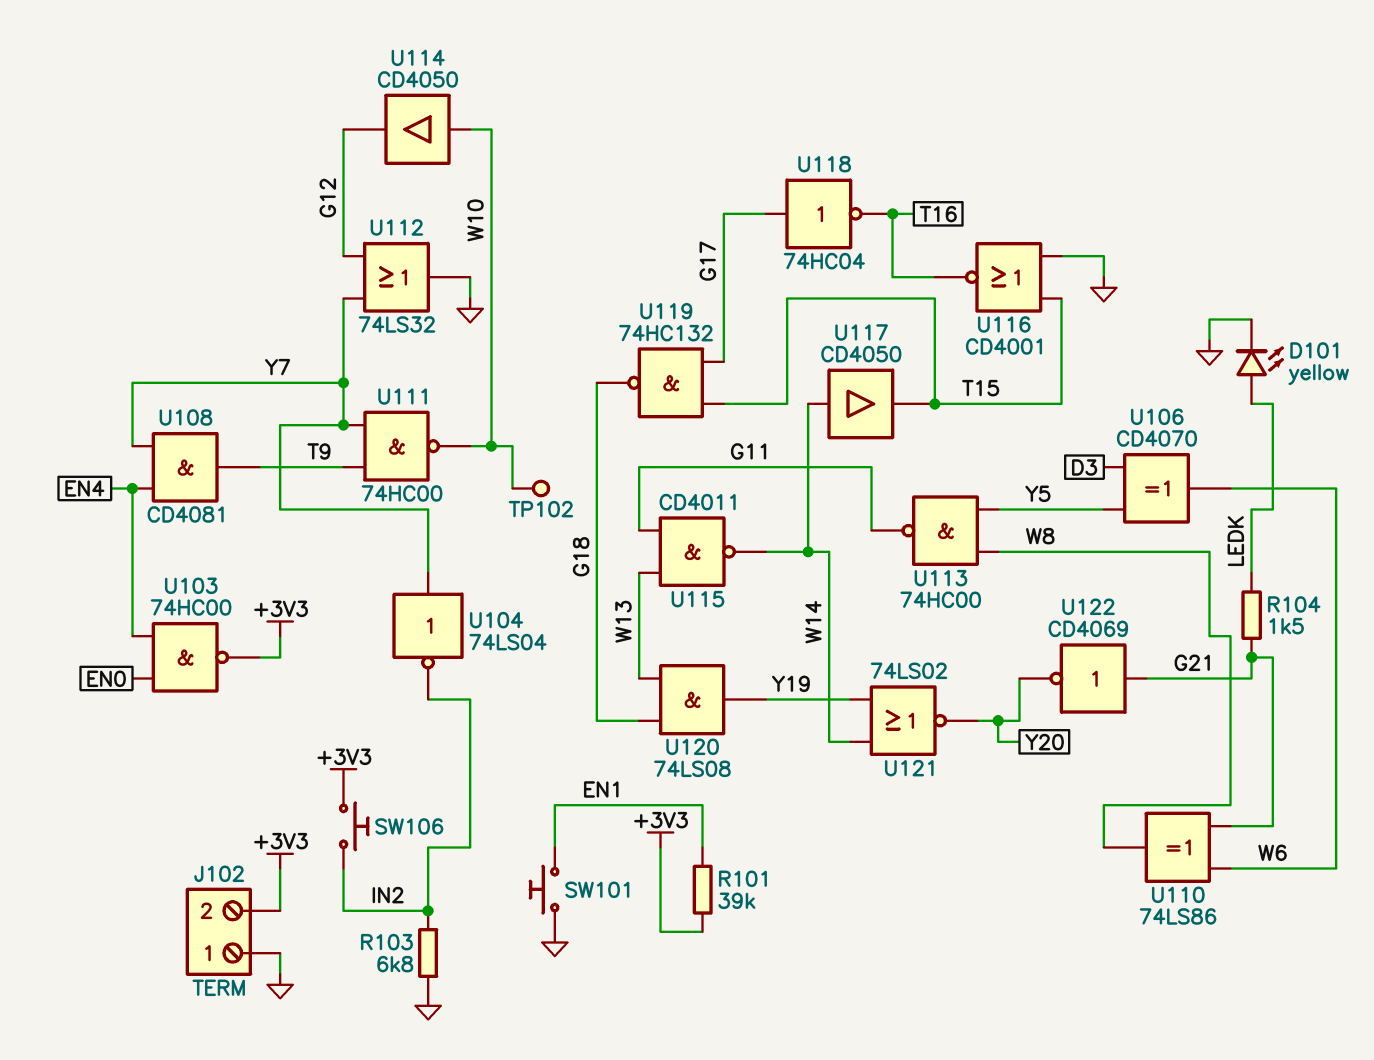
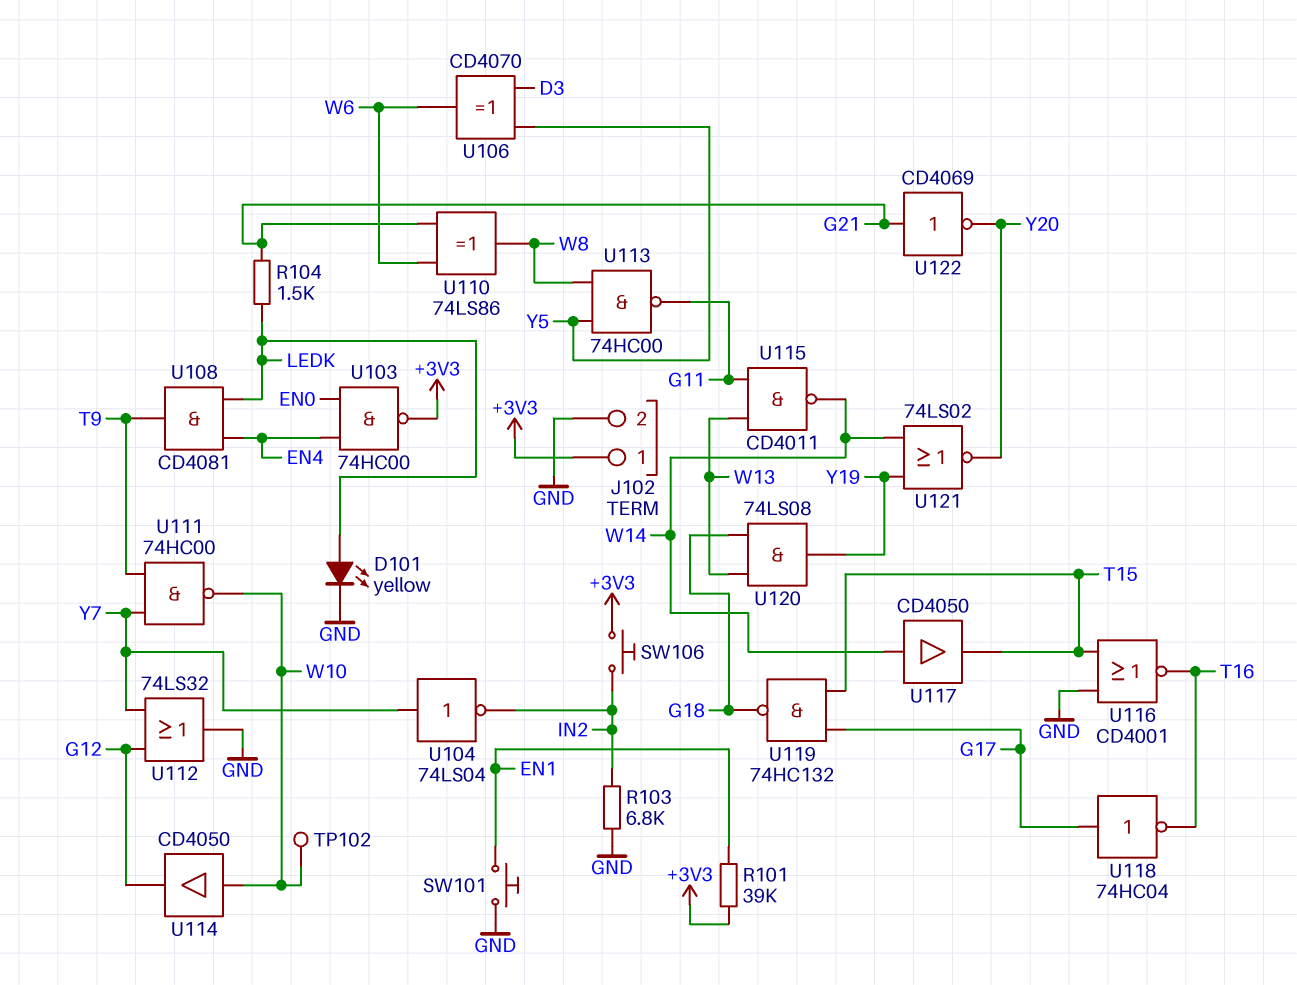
J102 pin 1: GND -> +3V3
J102 pin 2: +3V3 -> GND
U108: AND CD4081 (in EN4, in Y7, out T9) -> AND CD4081 (in EN4, in LEDK, out T9)

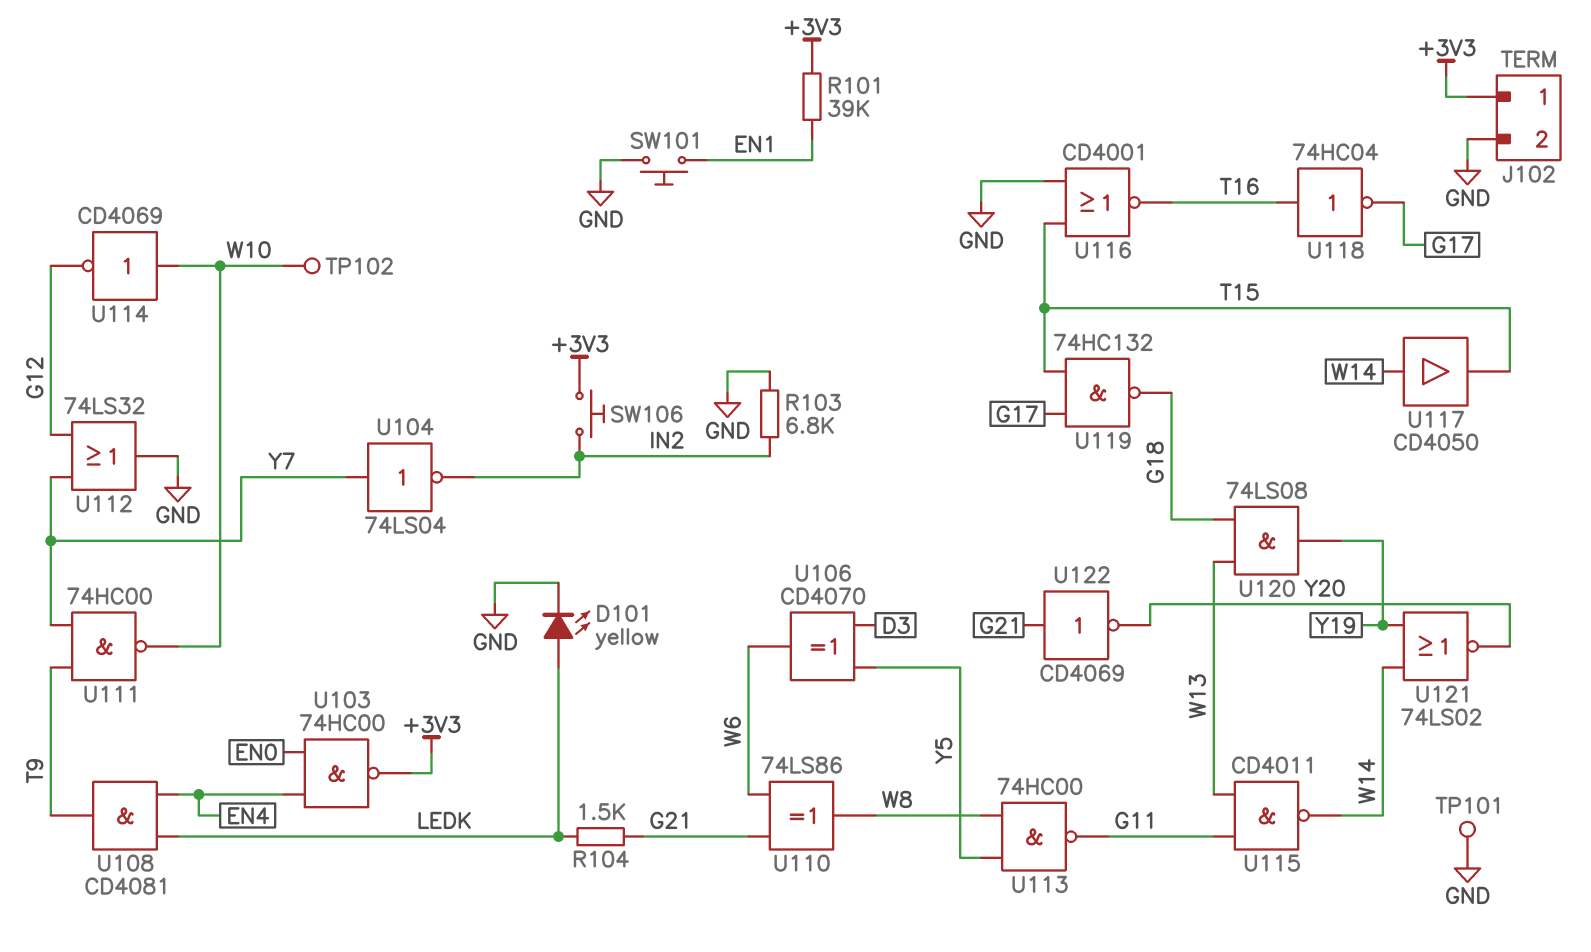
TP101: none -> test point (GND)
U114: buffer CD4050 (in W10, out G12) -> NOT CD4069 (in W10, out G12)
U118: NOT 74HC04 (in G17, out T16) -> NOT 74HC04 (in T16, out G17)

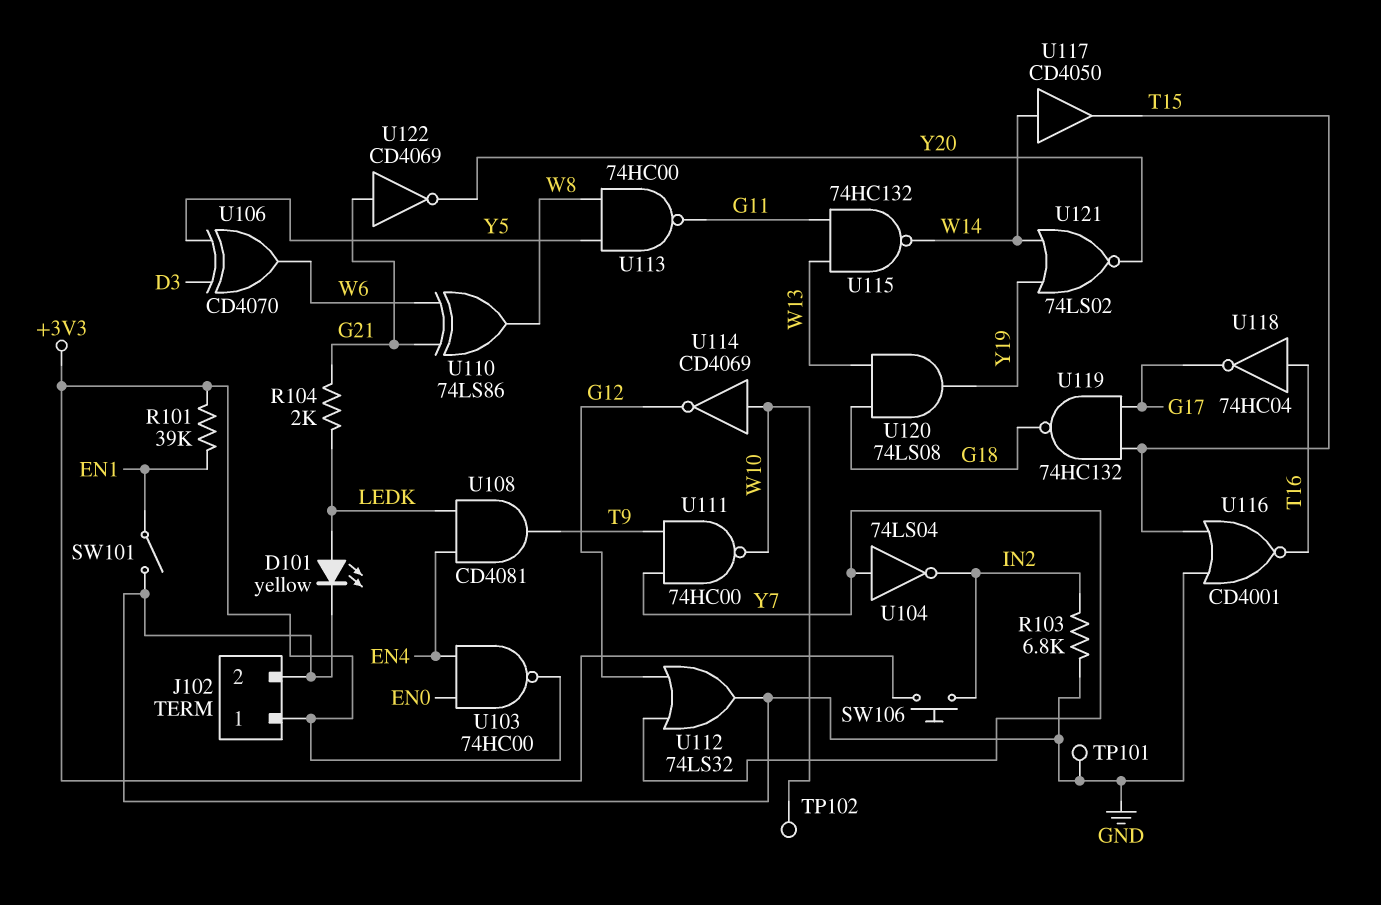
R104: 1.5k (G21, LEDK) -> 2k (G21, LEDK)
SW101: button (EN1, GND) -> switch (EN1, GND)
U115: NAND CD4011 (in G11, in W13, out W14) -> NAND 74HC132 (in G11, in W13, out W14)

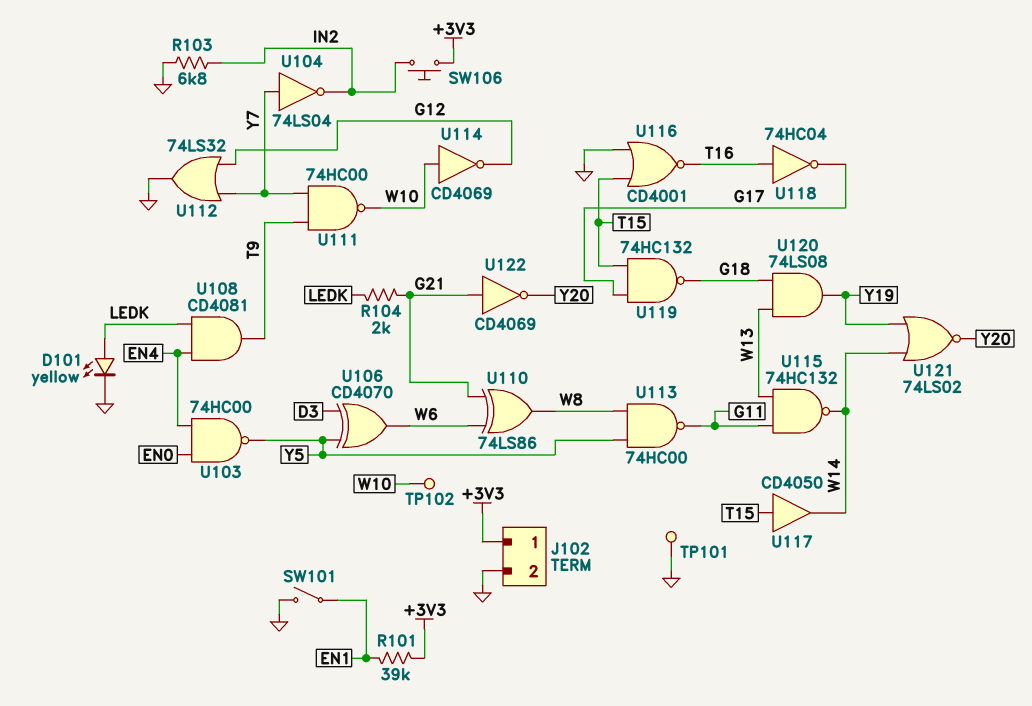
U103: NAND 74HC00 (in EN0, in EN4, out +3V3) -> NAND 74HC00 (in EN0, in EN4, out Y5)
U117: buffer CD4050 (in W14, out T15) -> buffer CD4050 (in T15, out W14)

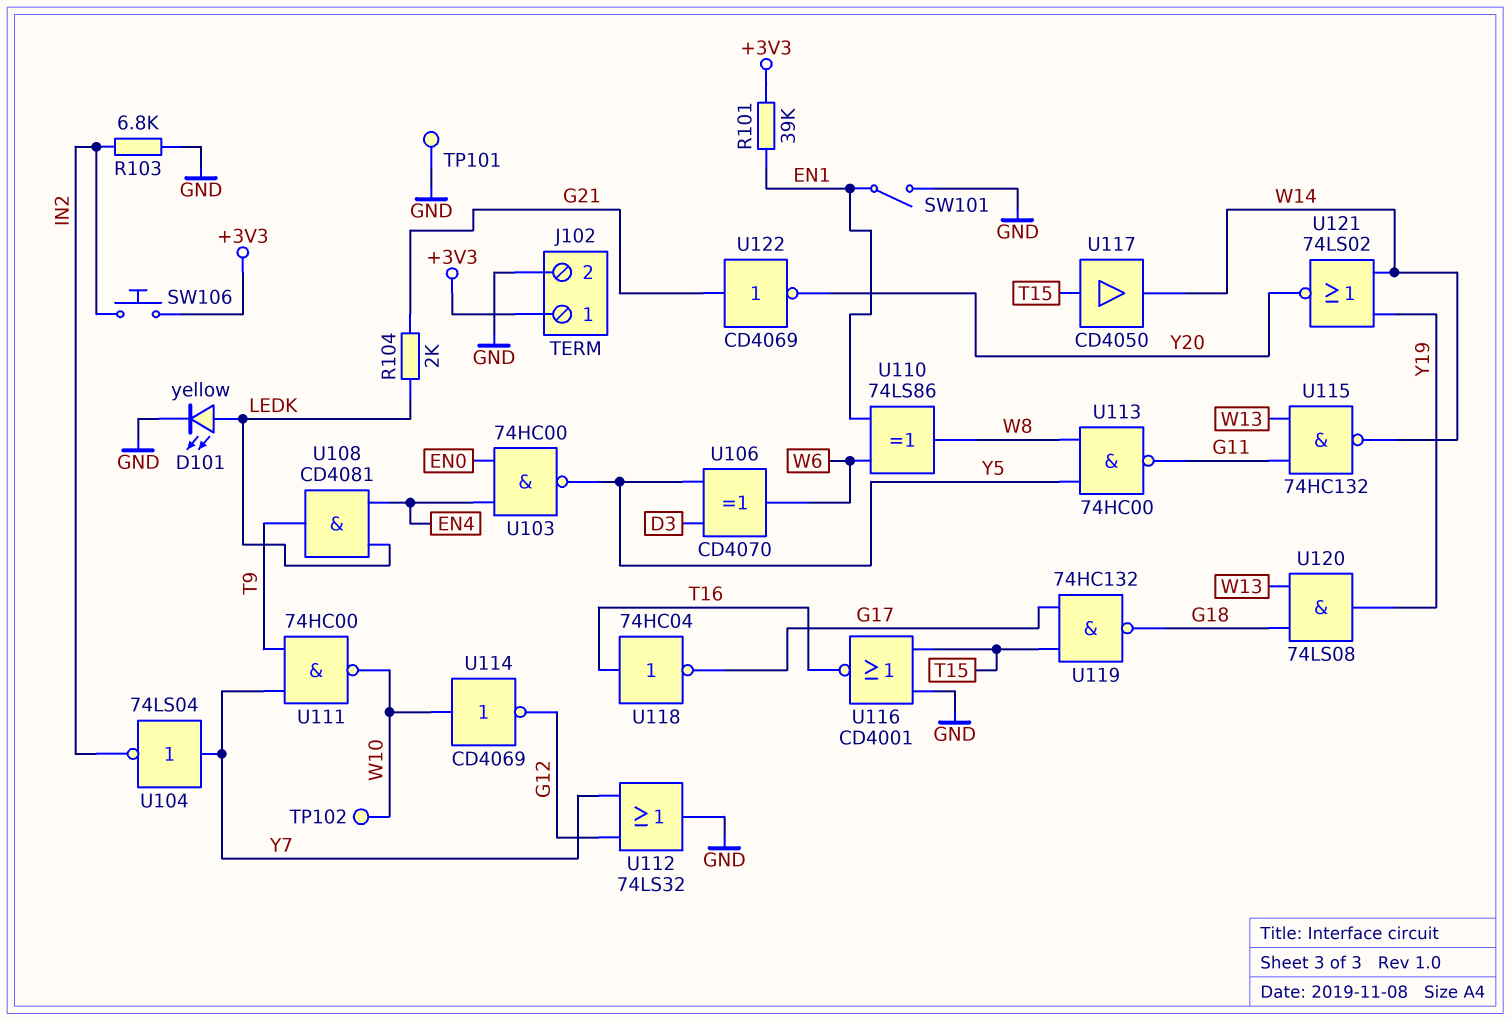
U110: XOR 74LS86 (in G21, in W6, out W8) -> XOR 74LS86 (in EN1, in W6, out W8)

